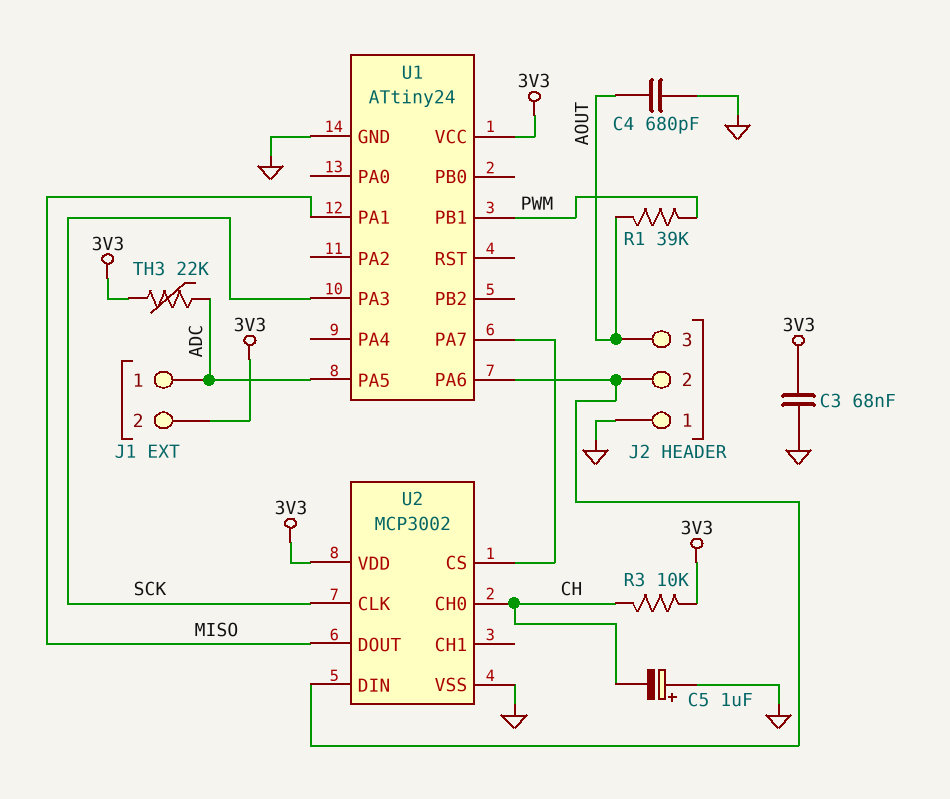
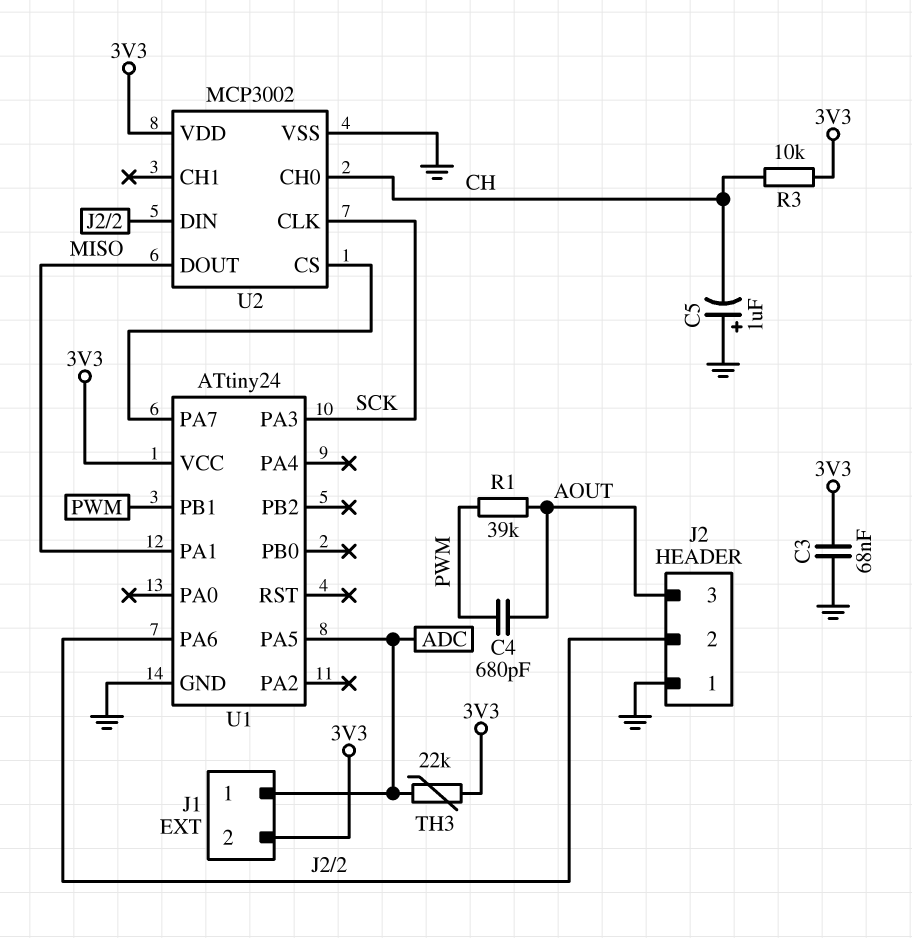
C4: 680pF (AOUT, GND) -> 680pF (AOUT, PWM)

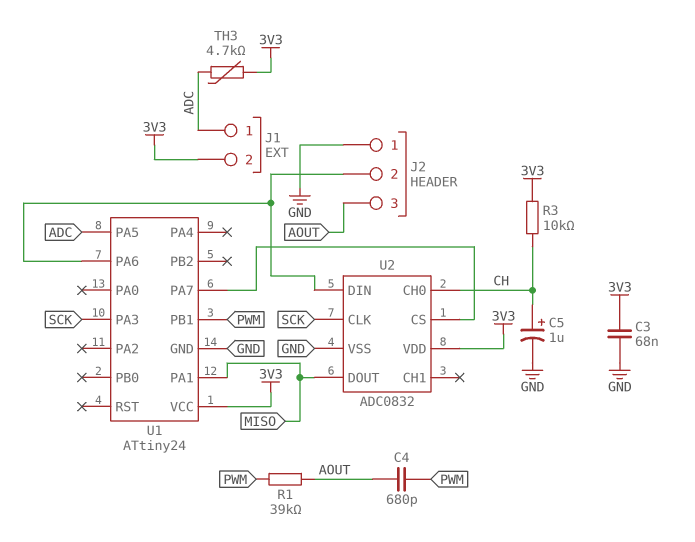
C5: 1uF (plus GND, minus CH) -> 1uF (plus CH, minus GND)
TH3: 22k (3V3, ADC) -> 4.7k (3V3, ADC)
U2: MCP3002 -> ADC0832

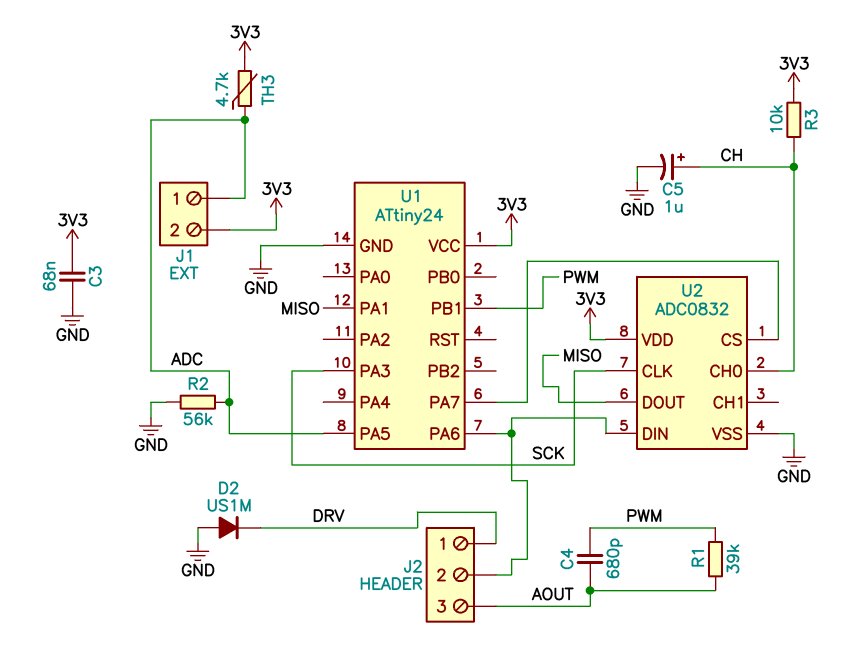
D2: none -> diode US1M (A GND, K DRV)
J2 pin 1: GND -> DRV
R2: none -> 56k (ADC, GND)

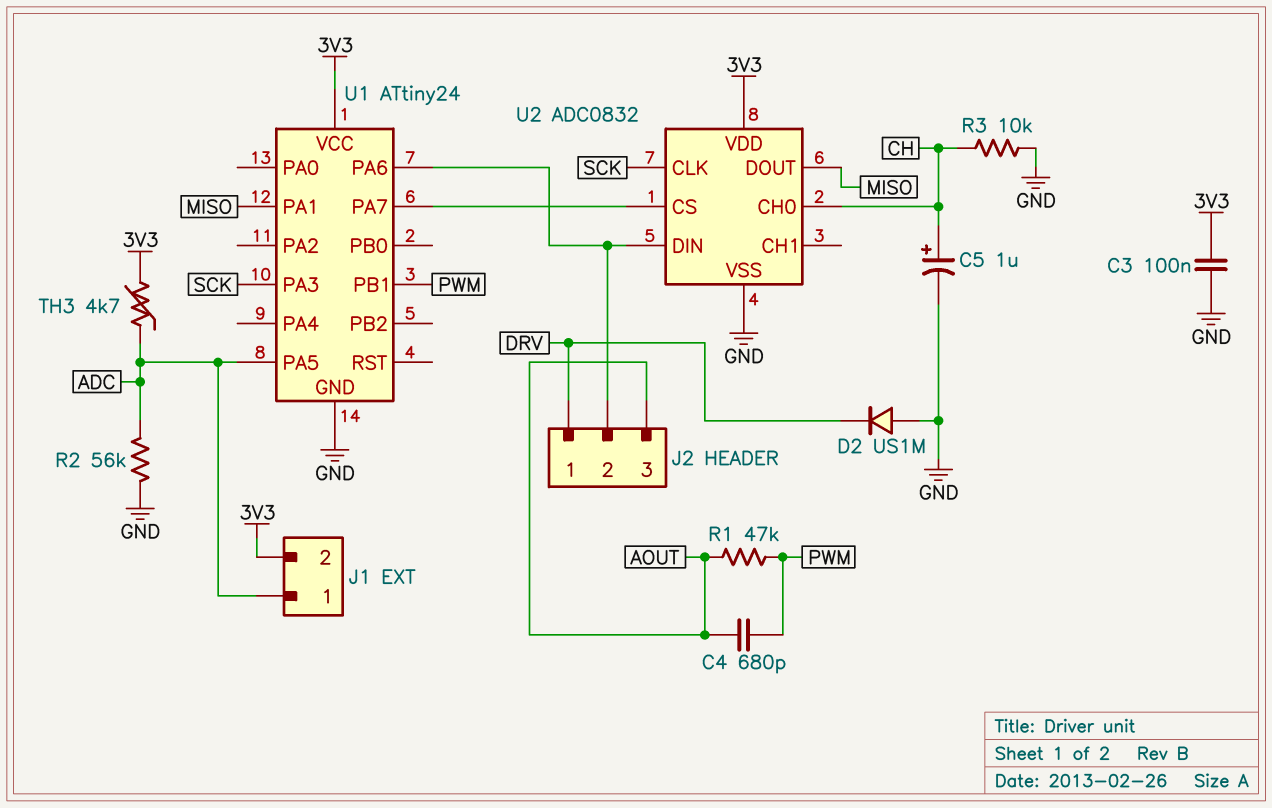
C3: 68nF (3V3, GND) -> 100nF (3V3, GND)
R1: 39k (AOUT, PWM) -> 47k (AOUT, PWM)
R3: 10k (3V3, CH) -> 10k (CH, GND)

